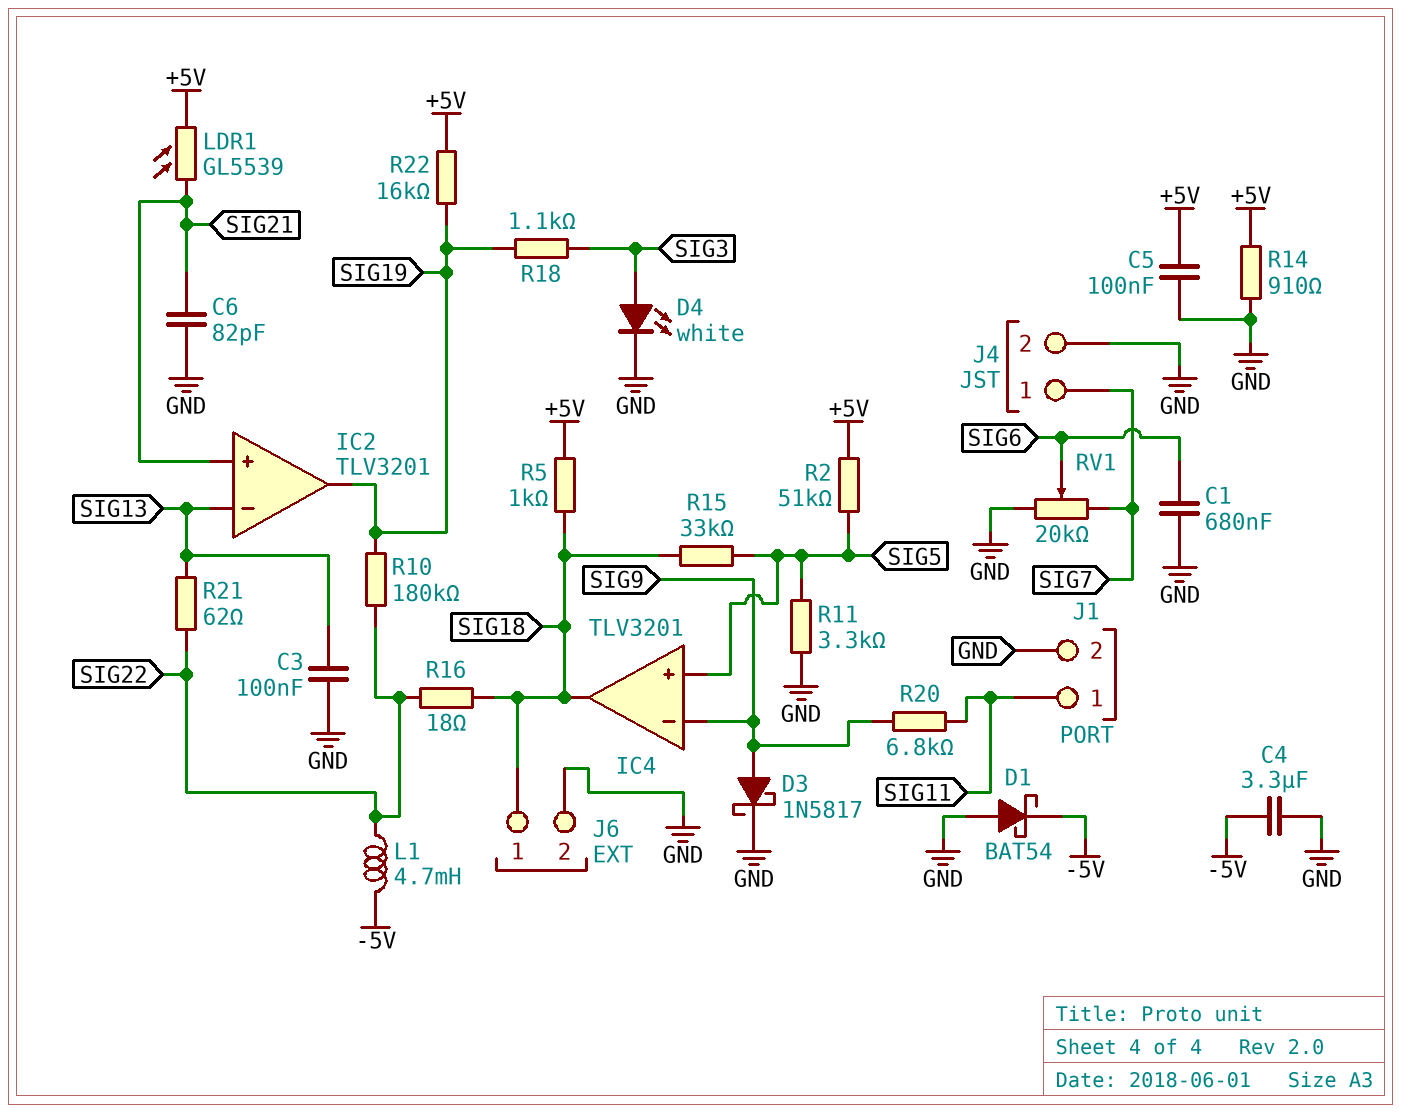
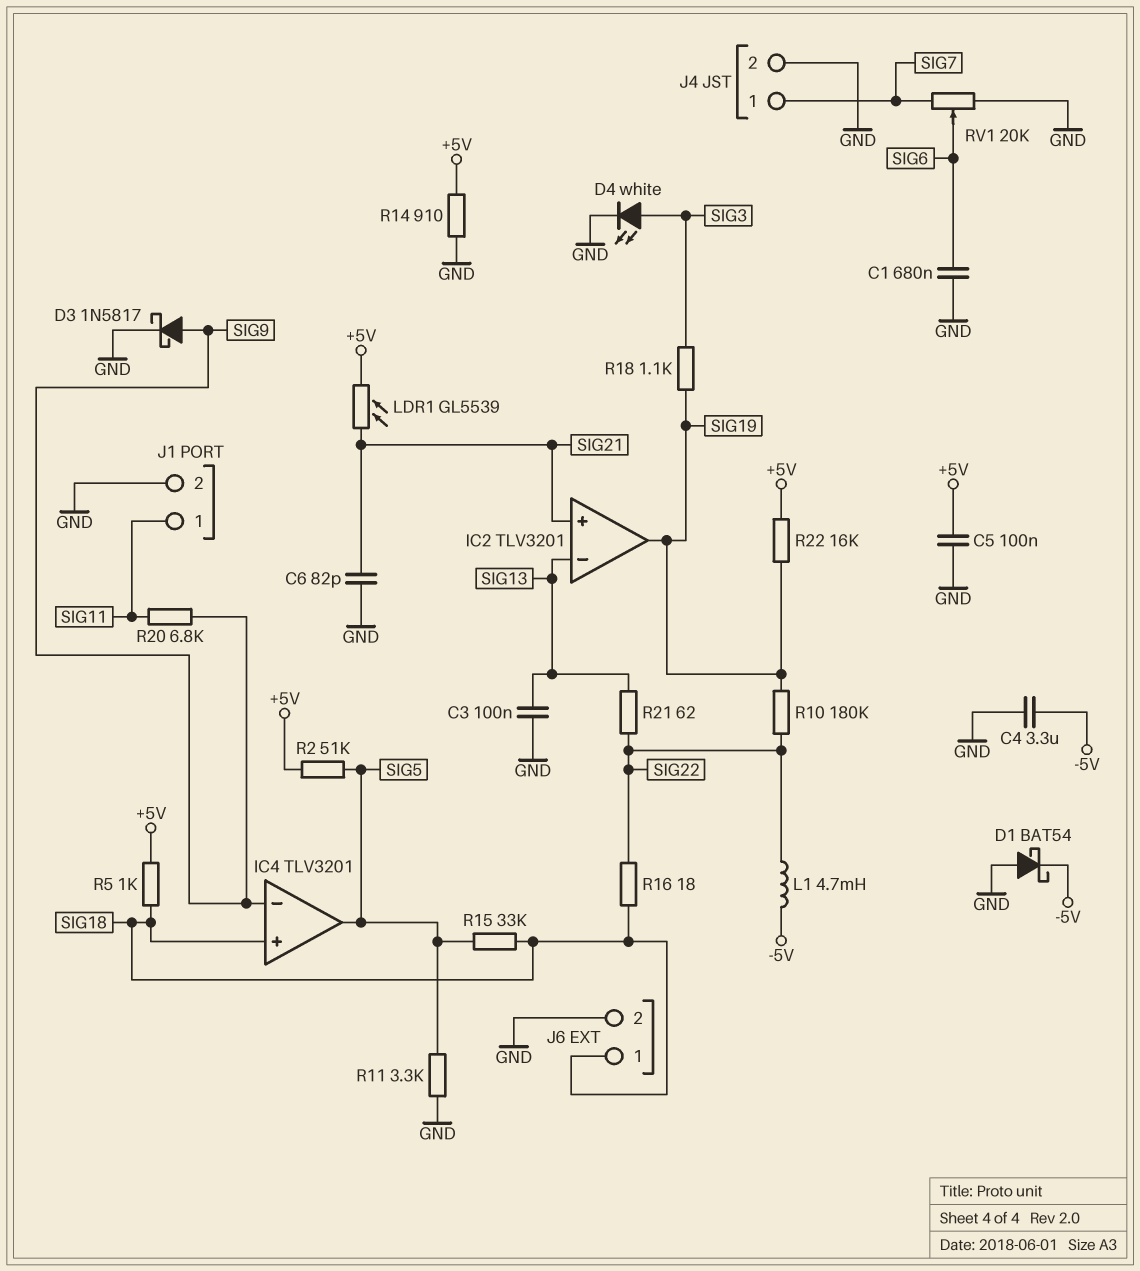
IC4 pin in+: SIG5 -> SIG18
IC4 pin out: SIG18 -> SIG5

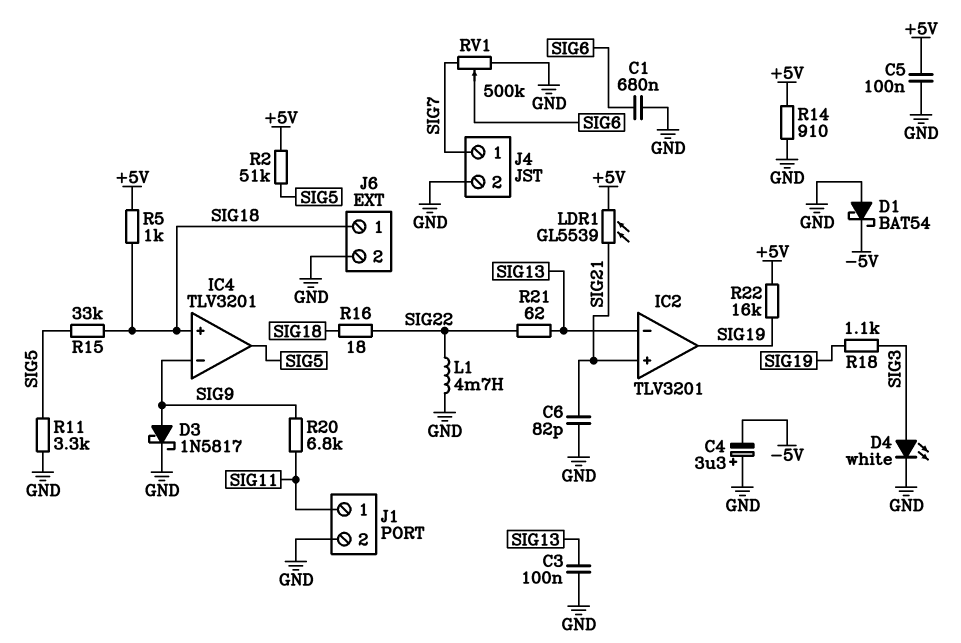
C4: 3.3uF (-5V, GND) -> 3.3uF (plus GND, minus -5V)
L1: 4.7mH (-5V, SIG22) -> 4.7mH (GND, SIG22)
R10: 180k (SIG19, SIG22) -> none
RV1: 20k (GND, SIG7, wiper SIG6) -> 500k (GND, SIG7, wiper SIG6)

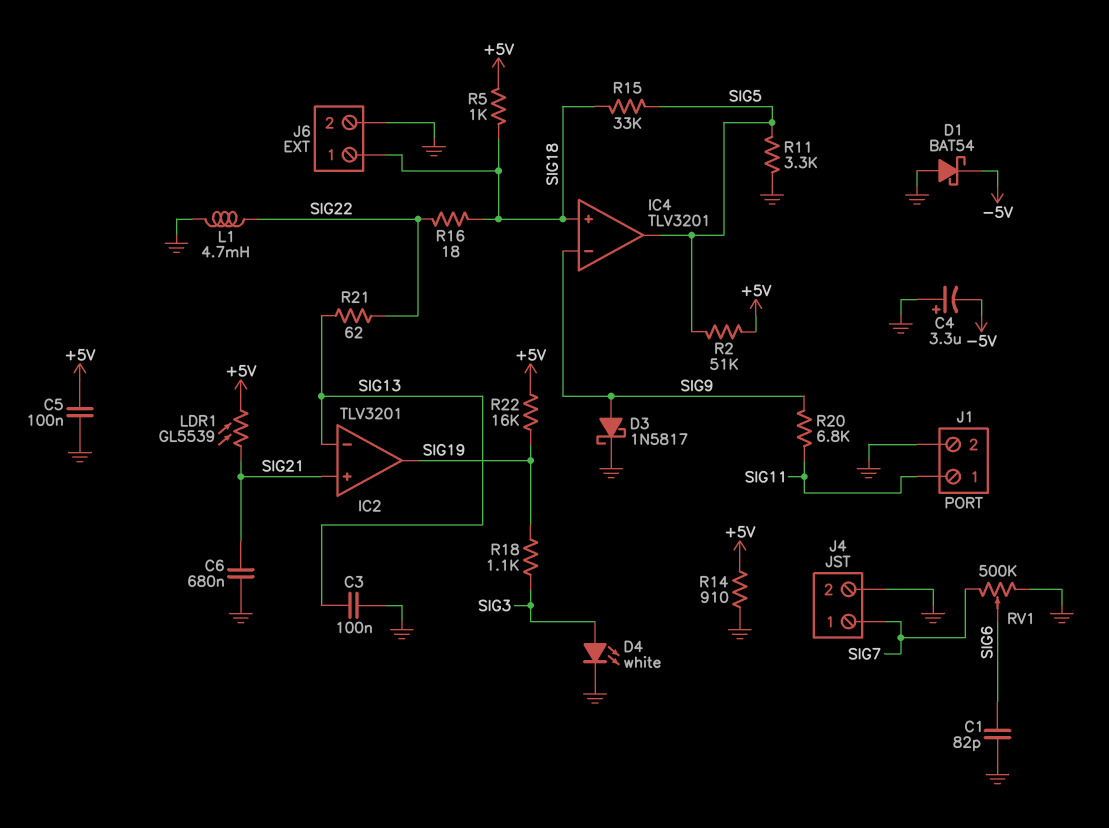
C1: 680nF (GND, SIG6) -> 82pF (GND, SIG6)
C6: 82pF (GND, SIG21) -> 680nF (GND, SIG21)

